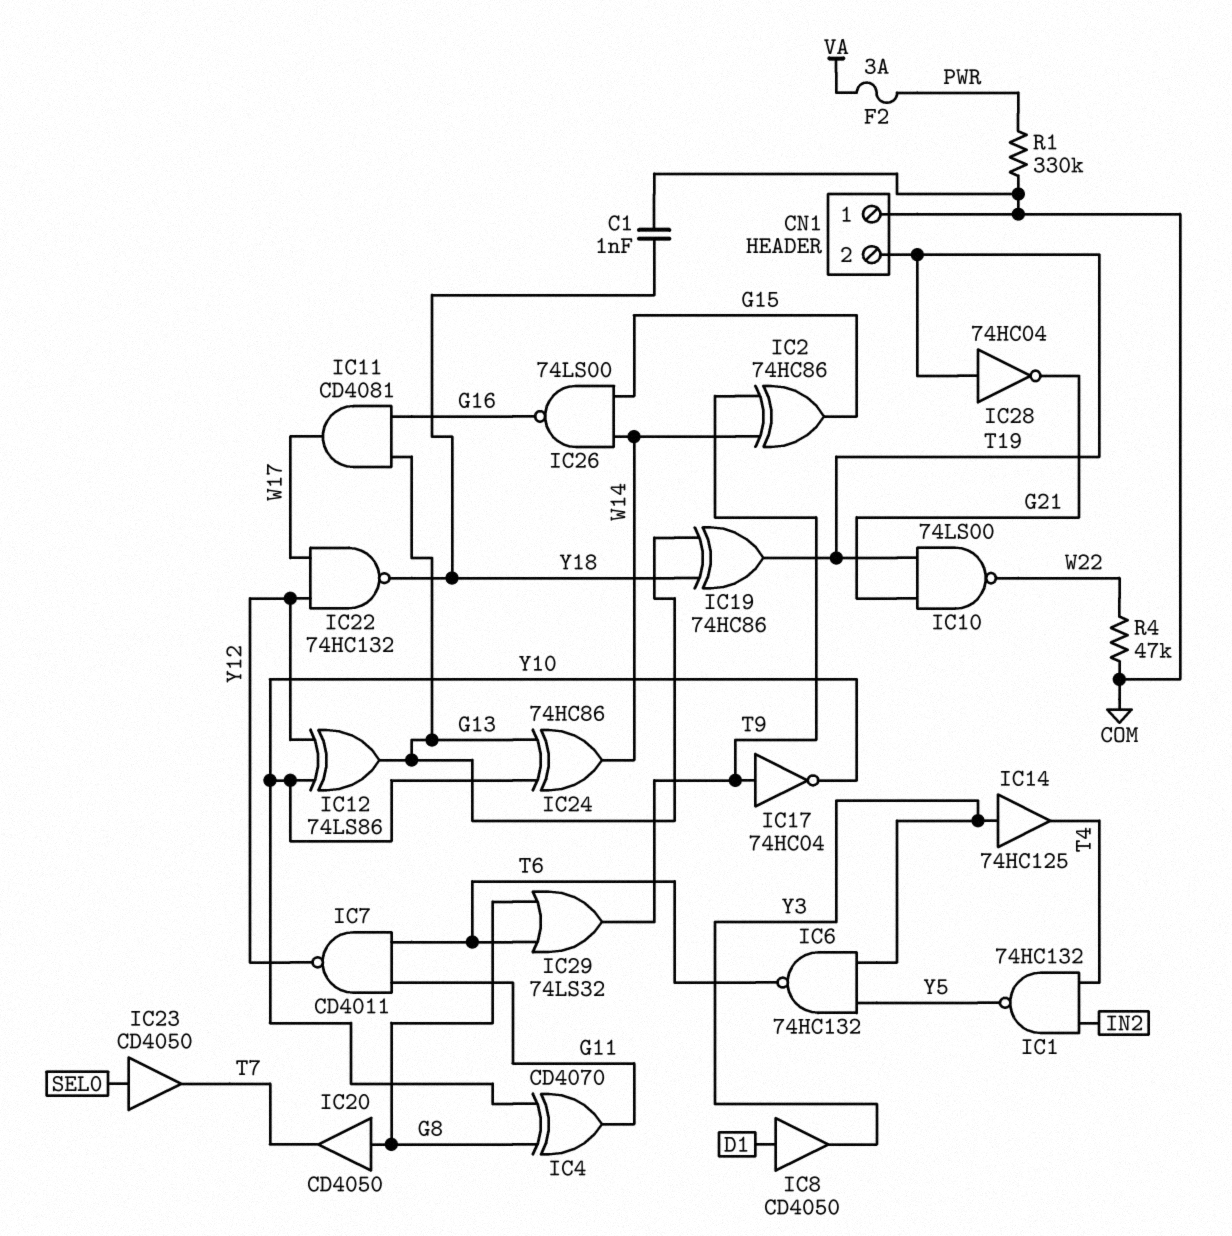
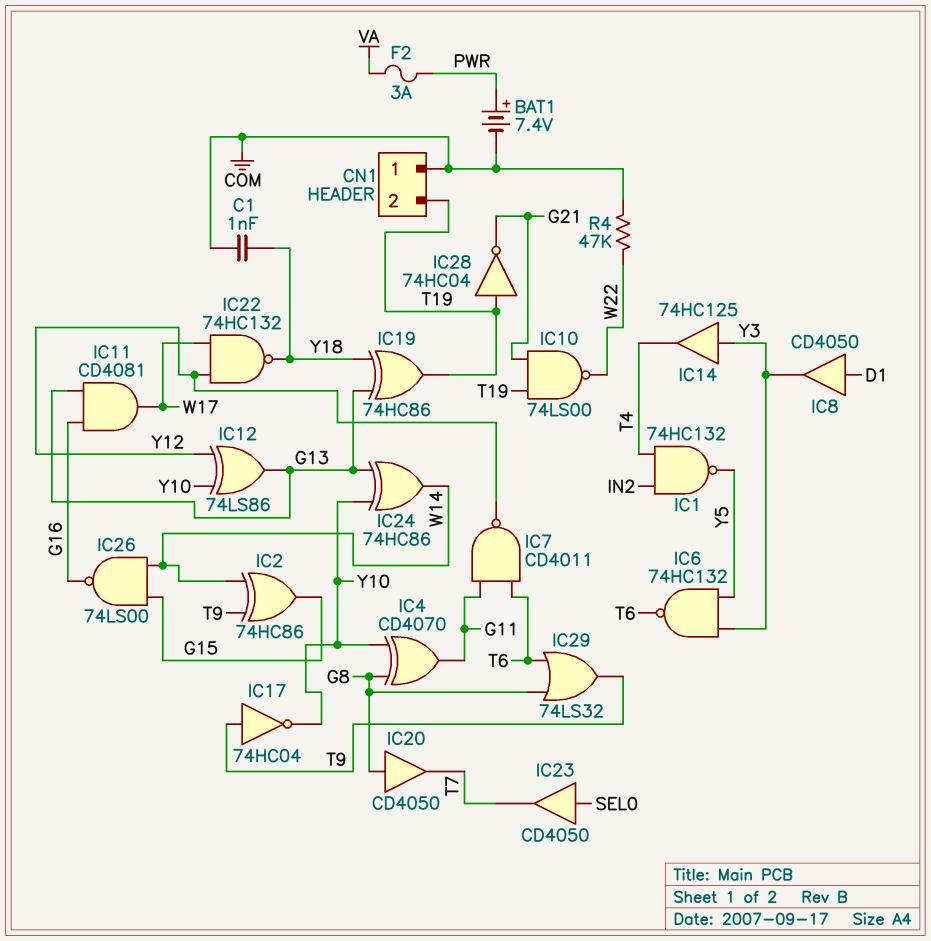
BAT1: none -> 7.4V (plus PWR, minus COM)
R1: 330k (COM, PWR) -> none

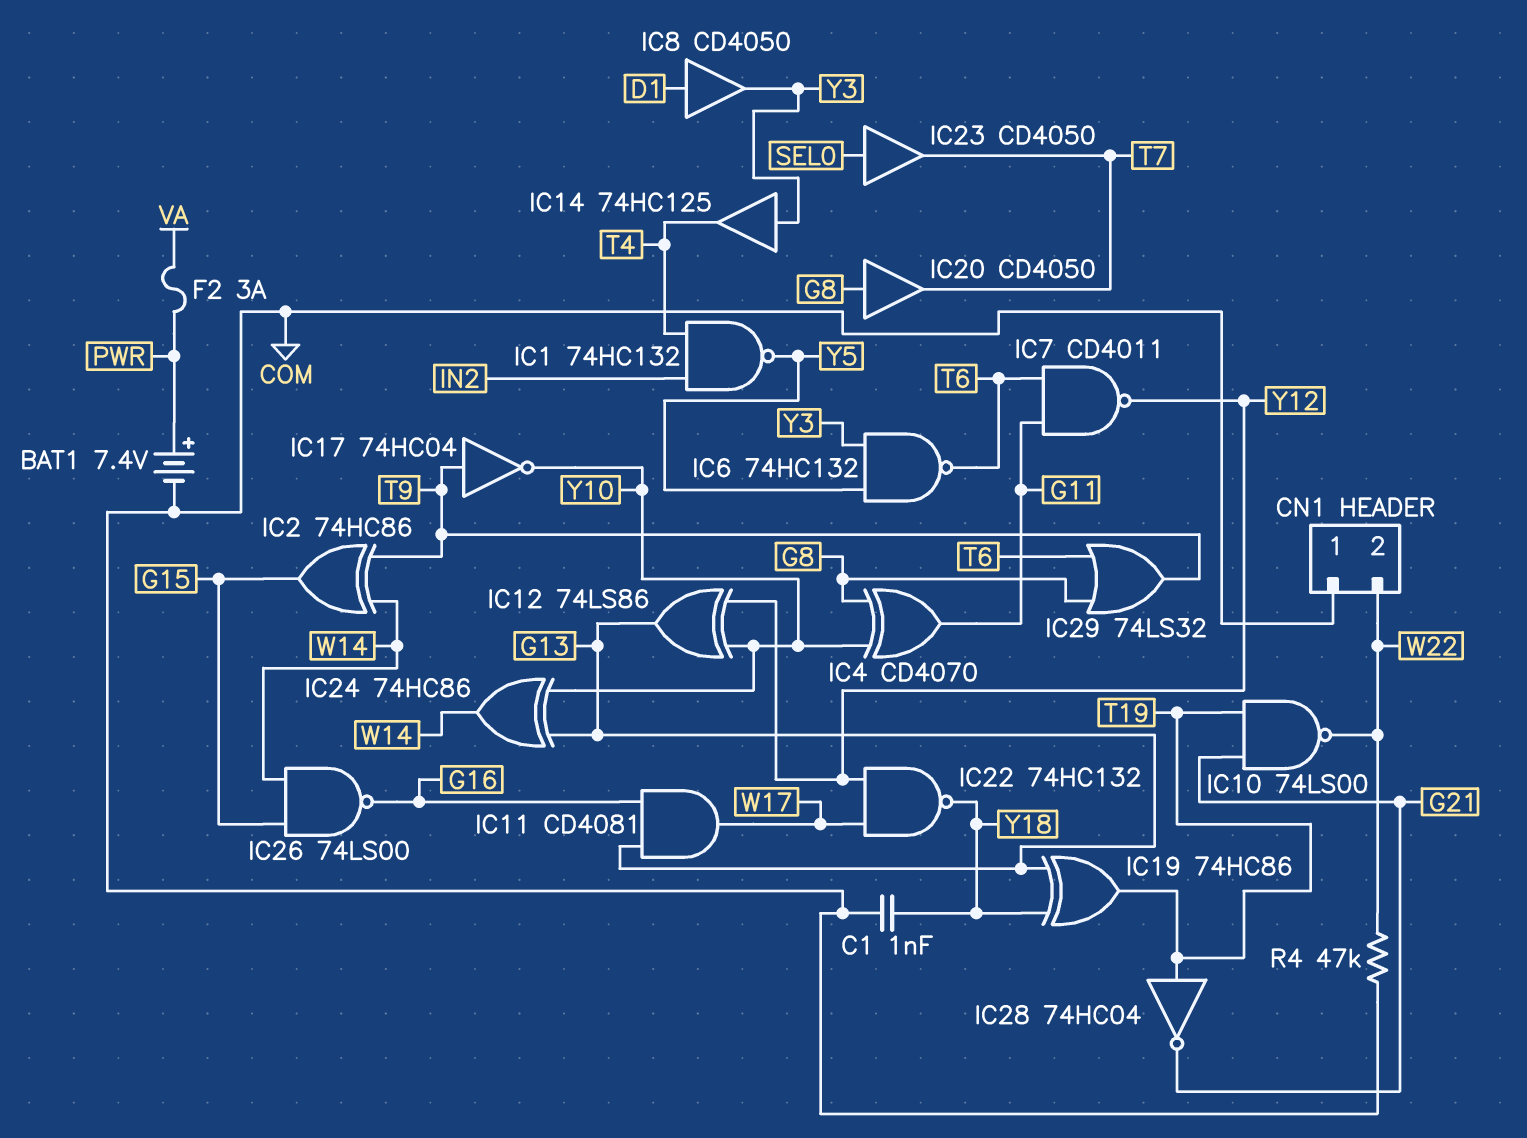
CN1 pin 2: T19 -> W22

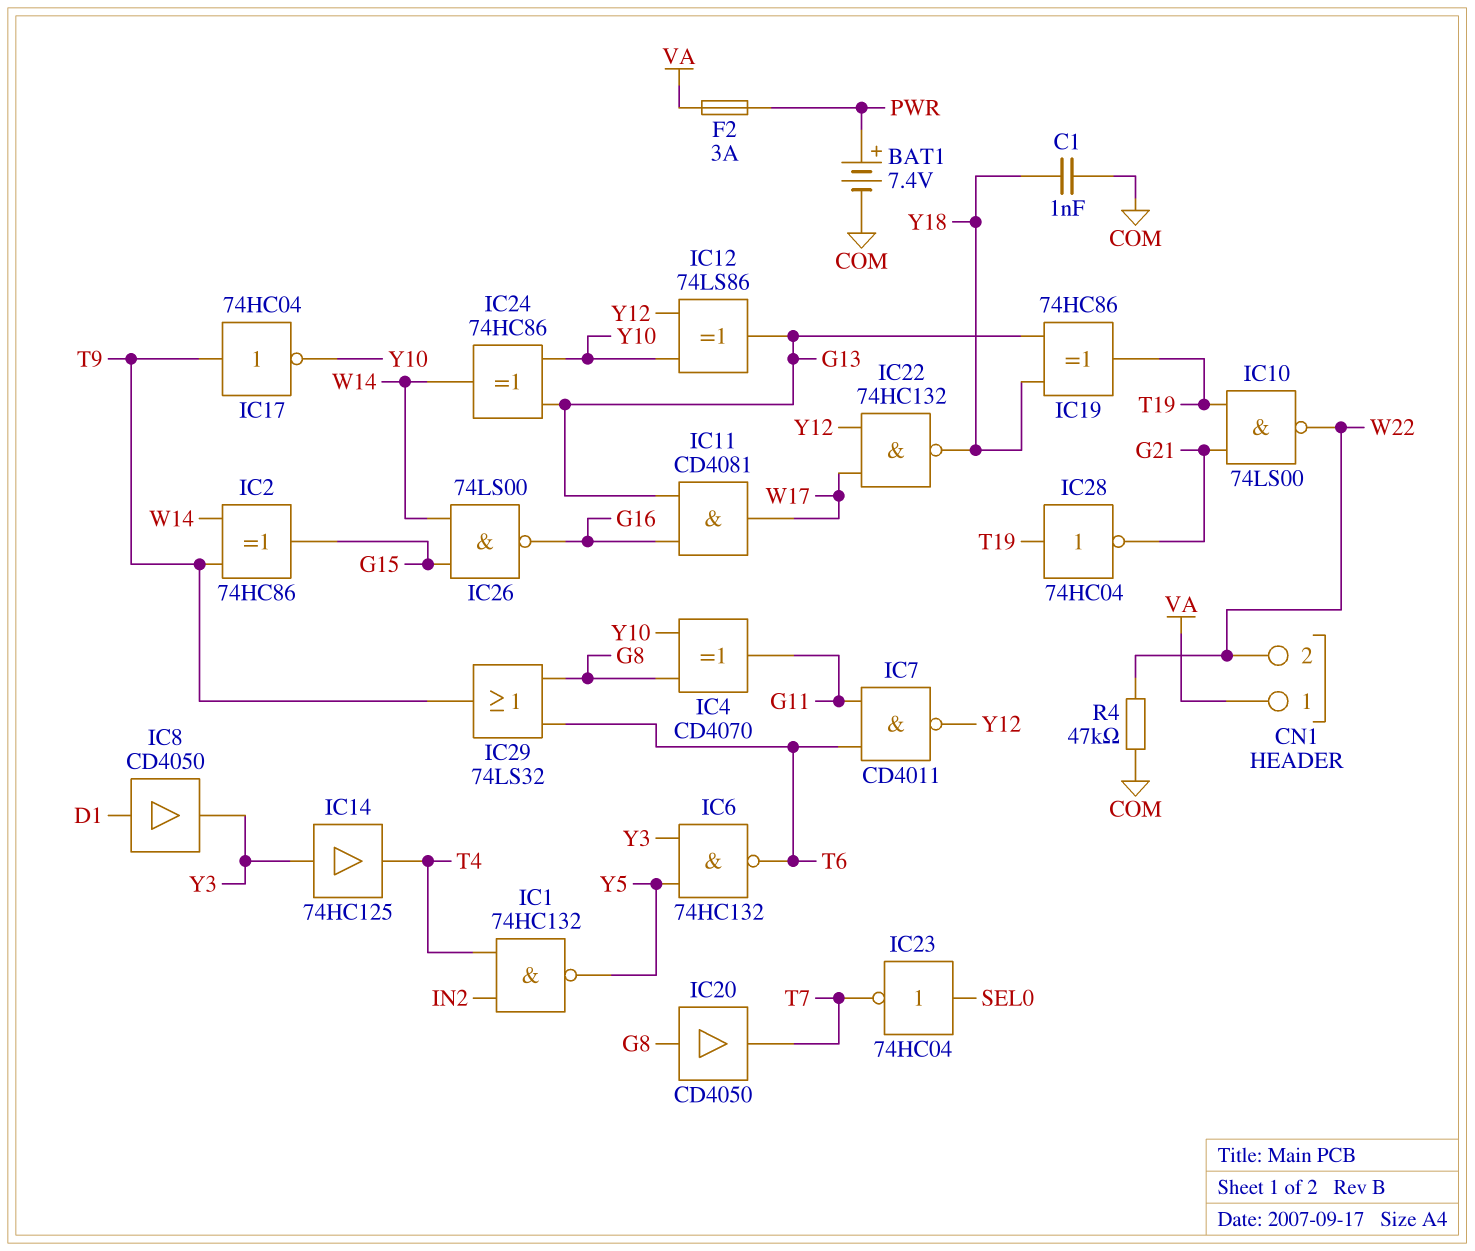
CN1 pin 1: COM -> VA
IC23: buffer CD4050 (in SEL0, out T7) -> NOT 74HC04 (in SEL0, out T7)

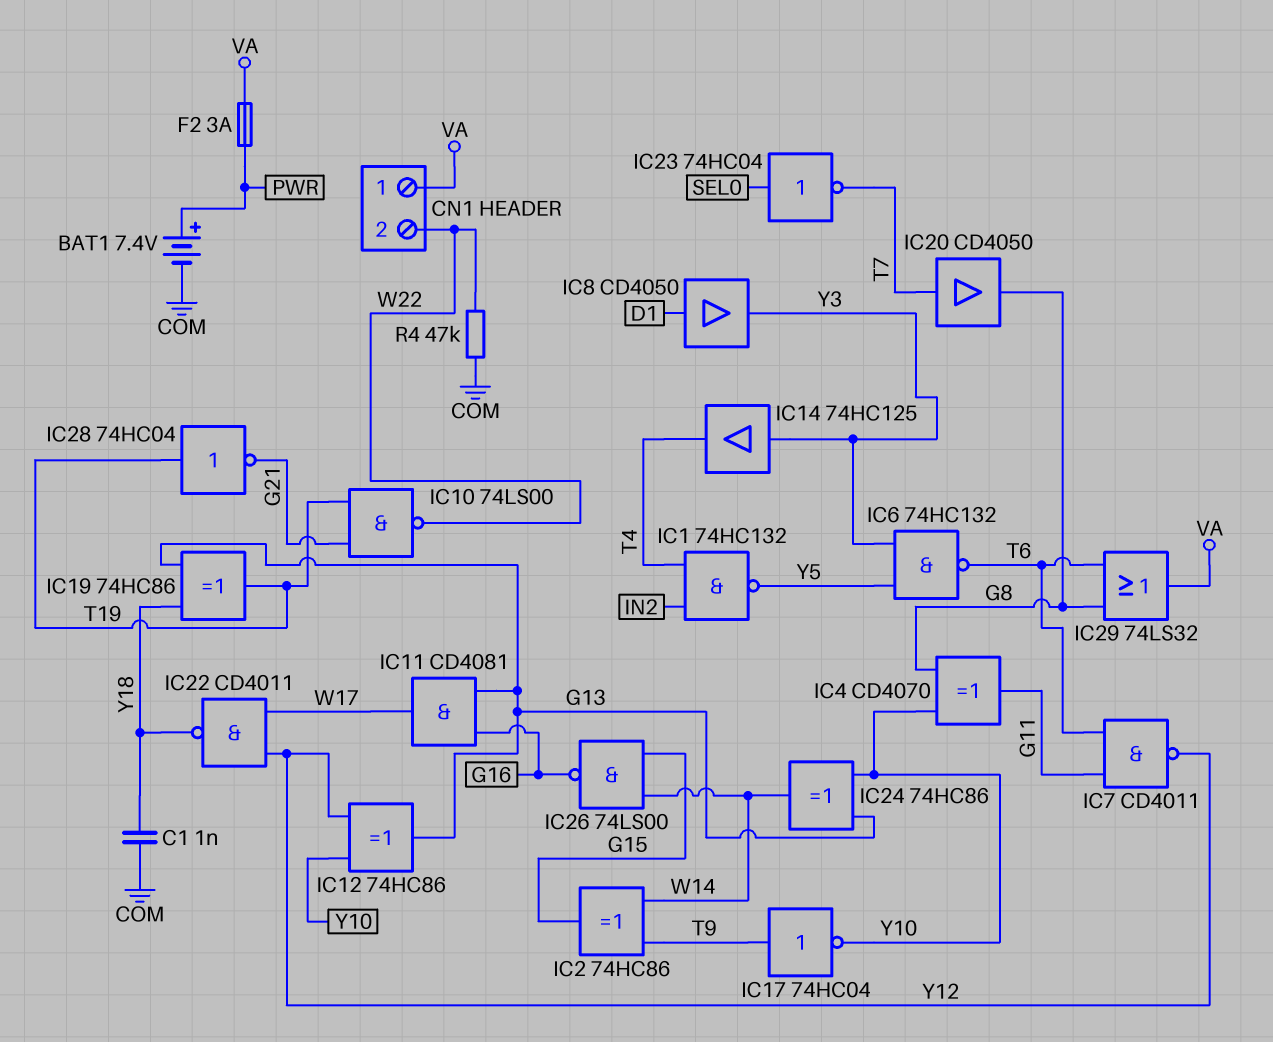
IC12: XOR 74LS86 (in Y10, in Y12, out G13) -> XOR 74HC86 (in Y10, in Y12, out G13)
IC20: buffer CD4050 (in G8, out T7) -> buffer CD4050 (in T7, out G8)
IC22: NAND 74HC132 (in W17, in Y12, out Y18) -> NAND CD4011 (in W17, in Y12, out Y18)
IC29: OR 74LS32 (in G8, in T6, out T9) -> OR 74LS32 (in G8, in T6, out VA)

